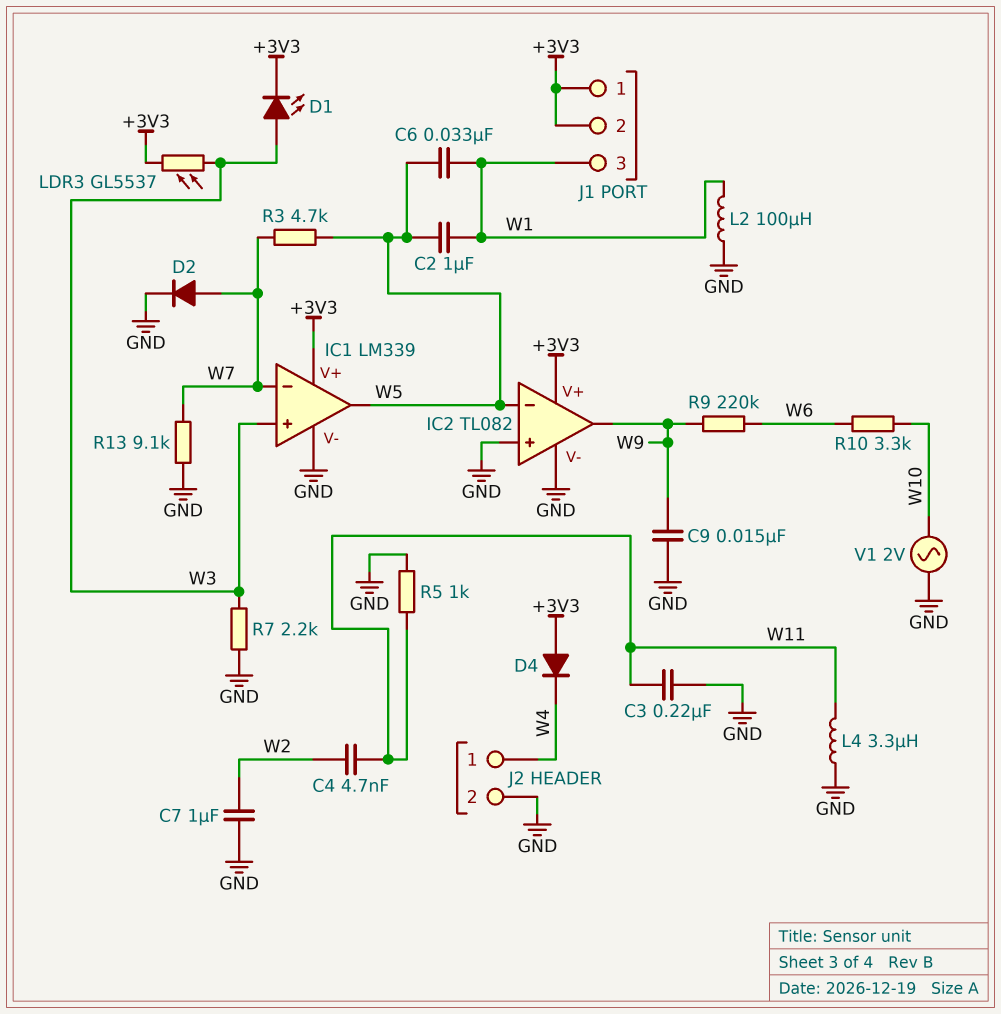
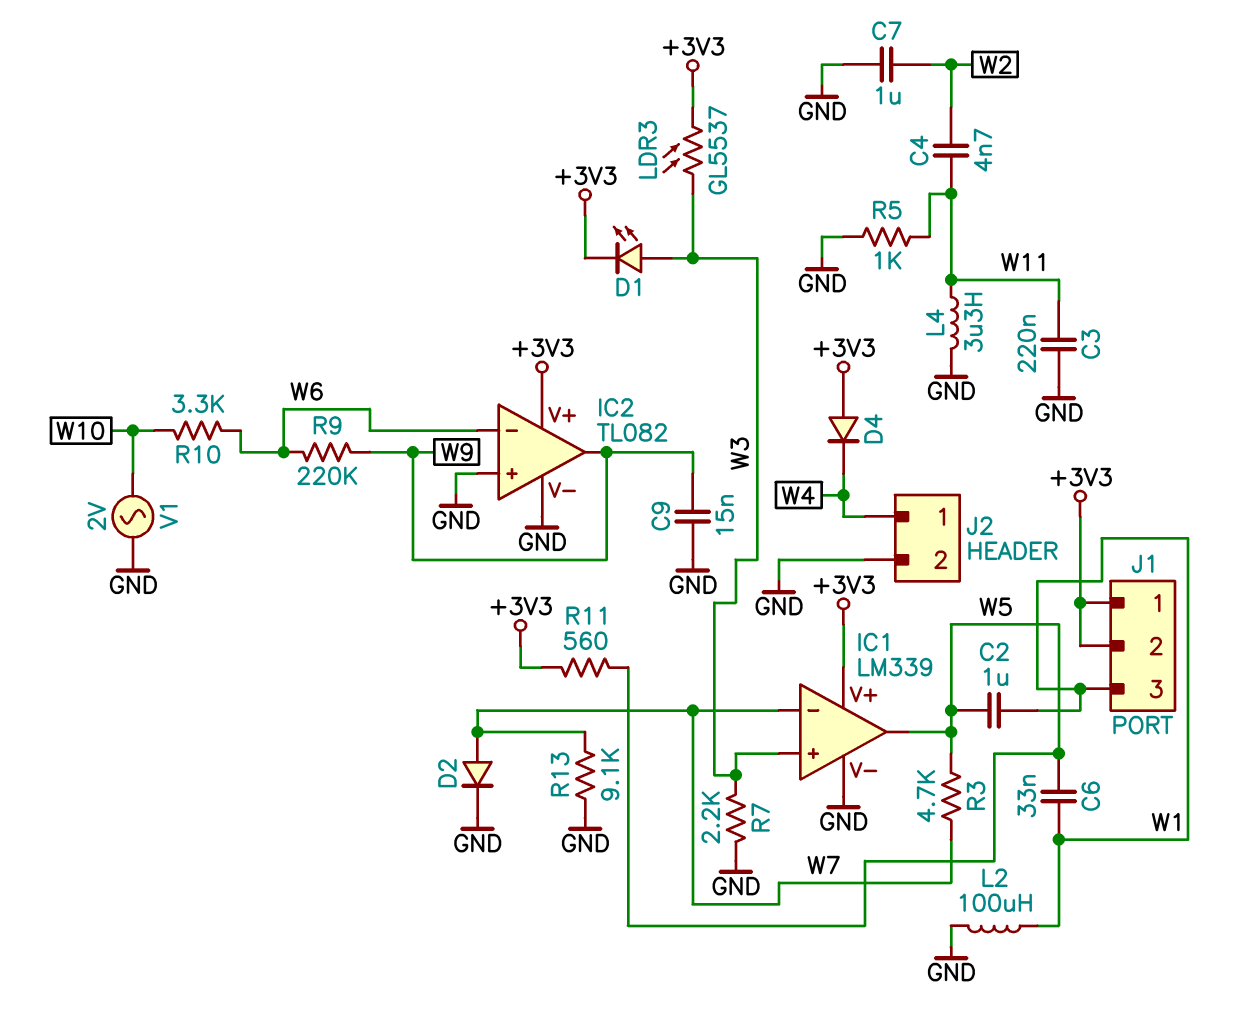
IC2 pin in-: W5 -> W6
R11: none -> 560 (+3V3, W5)

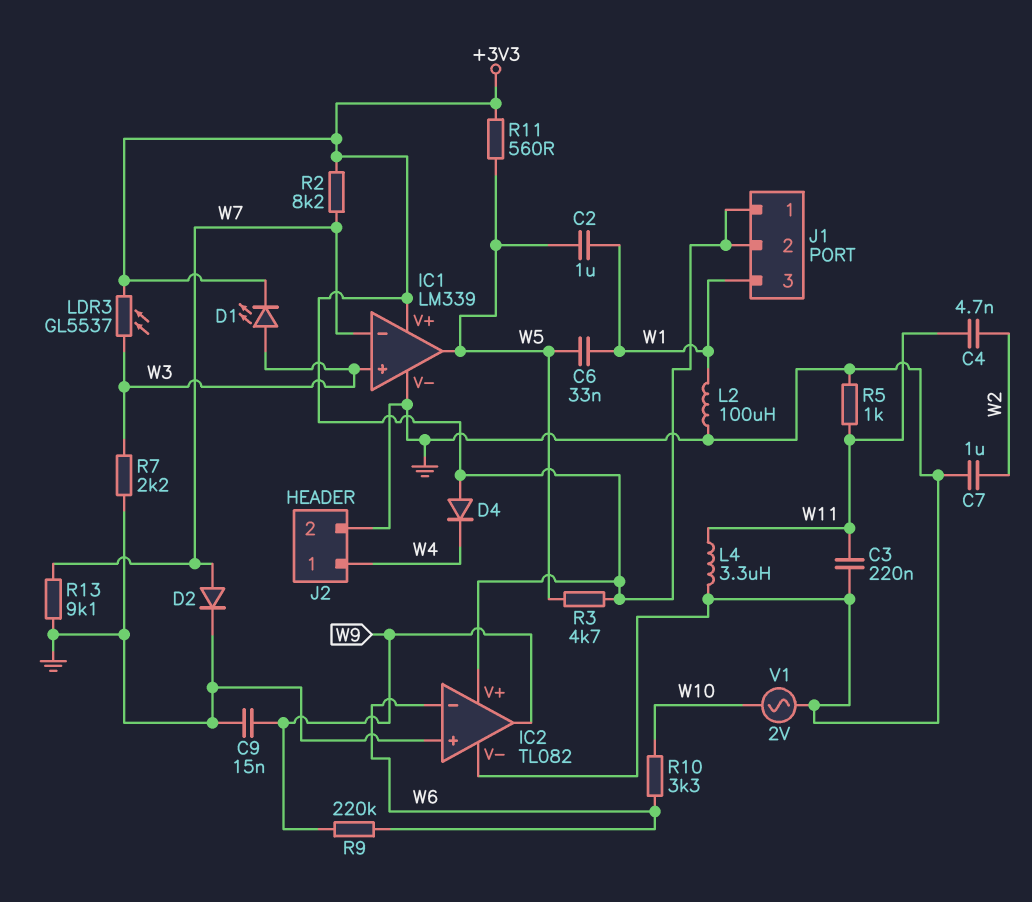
R2: none -> 8.2k (+3V3, W7)
R3: 4.7k (W5, W7) -> 4.7k (+3V3, W5)

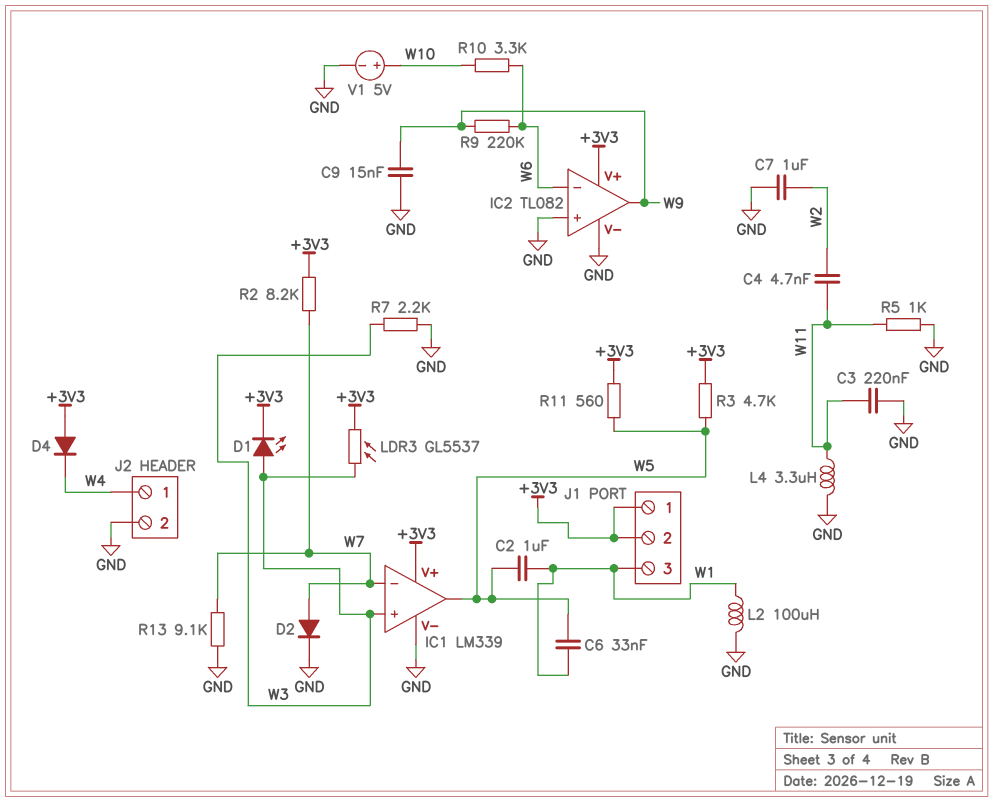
V1: AC 2V (GND, W10) -> 5V (plus W10, minus GND)

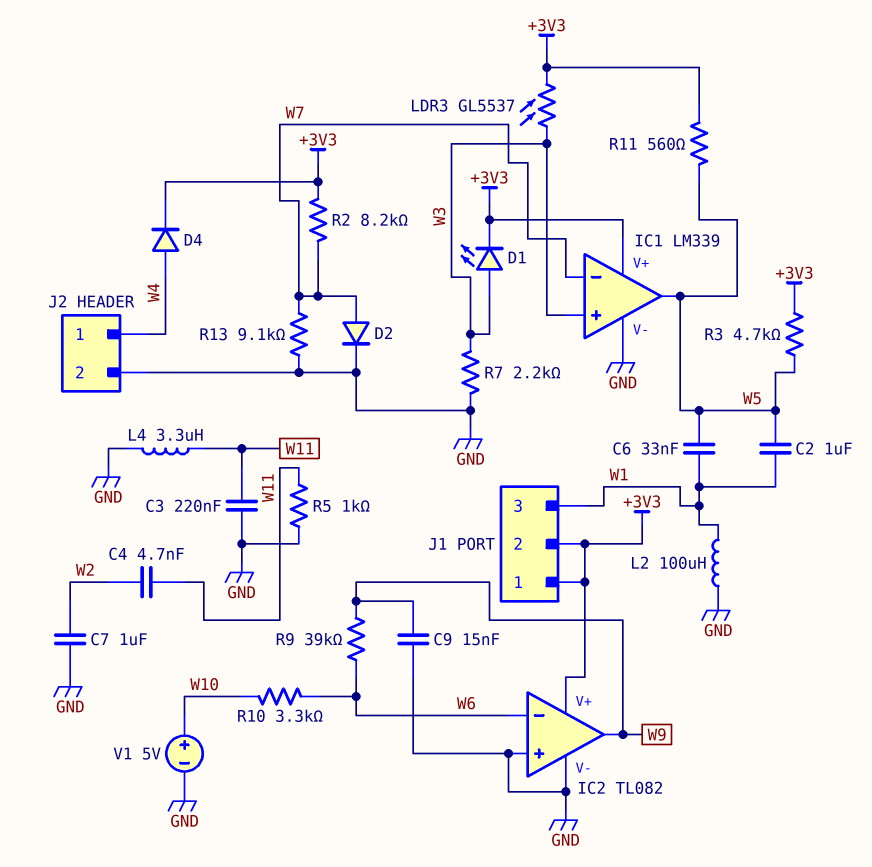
D4: diode (A +3V3, K W4) -> diode (A W4, K +3V3)
R9: 220k (W6, W9) -> 39k (W6, W9)

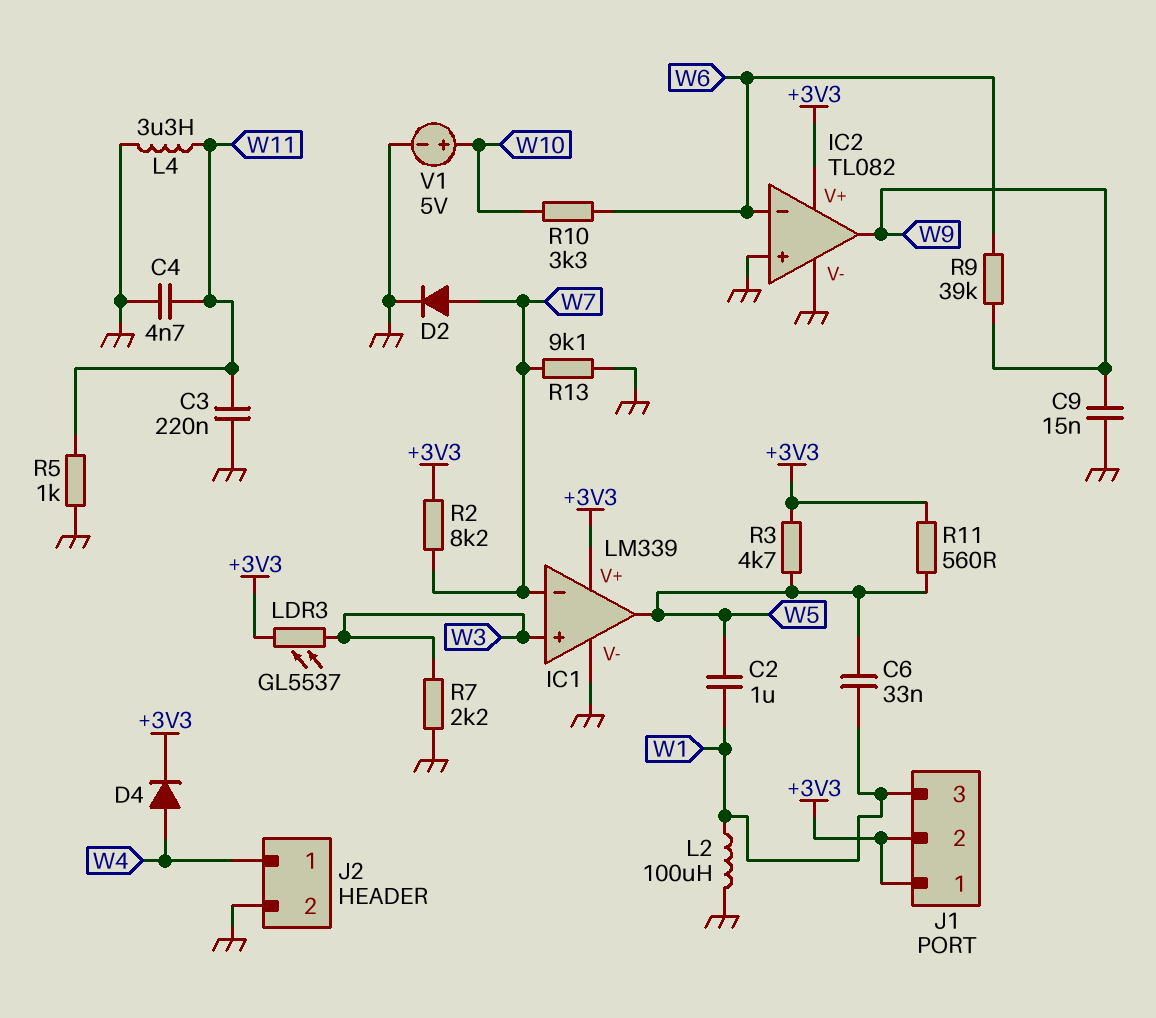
C4: 4.7nF (W2, W11) -> 4.7nF (GND, W11)
C7: 1uF (GND, W2) -> none
D1: LED (A W3, K +3V3) -> none

